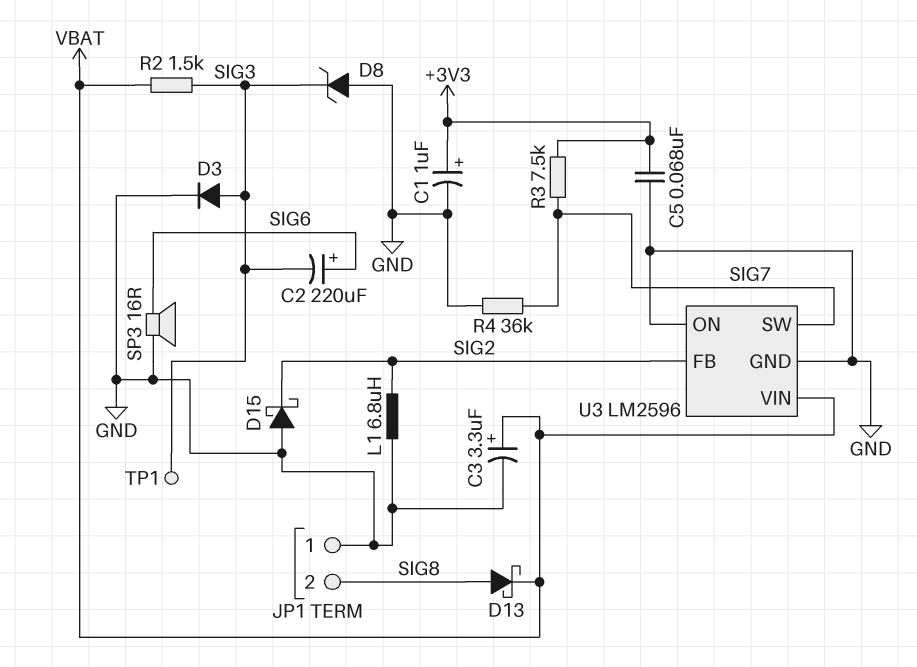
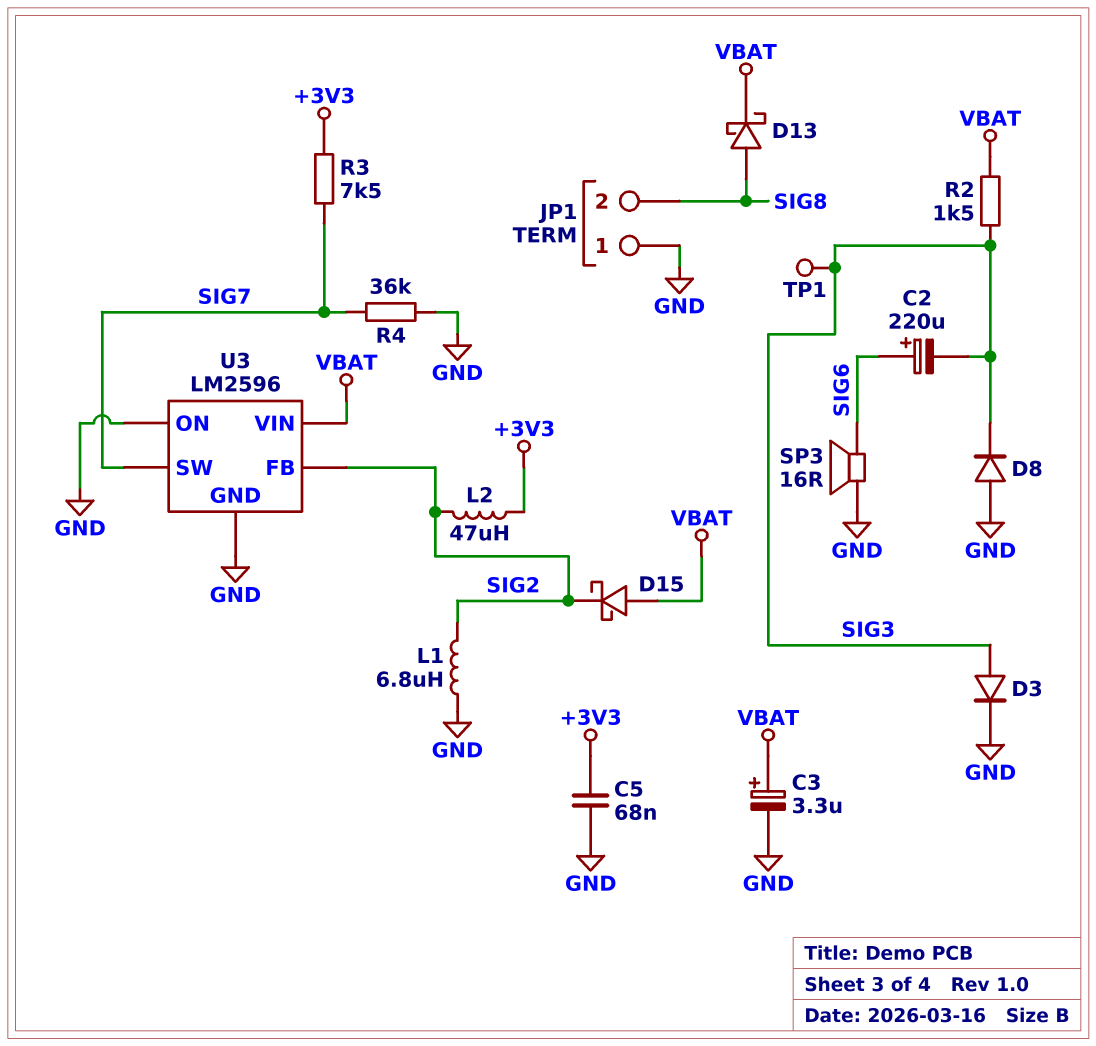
C1: 1uF (plus +3V3, minus GND) -> none
D8: zener (A GND, K SIG3) -> diode (A GND, K SIG3)
D15: schottky (A GND, K SIG2) -> schottky (A VBAT, K SIG2)
L2: none -> 47uH (+3V3, SIG2)

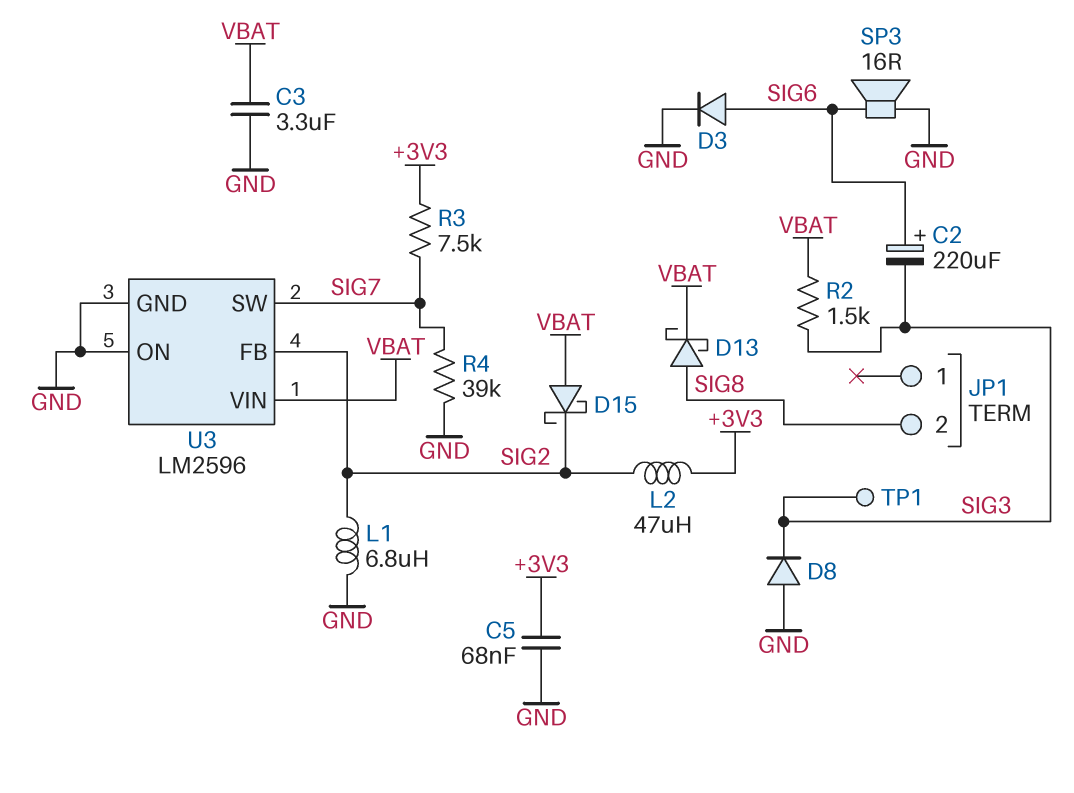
C3: 3.3uF (plus VBAT, minus GND) -> 3.3uF (GND, VBAT)
D3: diode (A SIG3, K GND) -> diode (A SIG6, K GND)
JP1 pin 1: GND -> none
R4: 36k (GND, SIG7) -> 39k (GND, SIG7)

